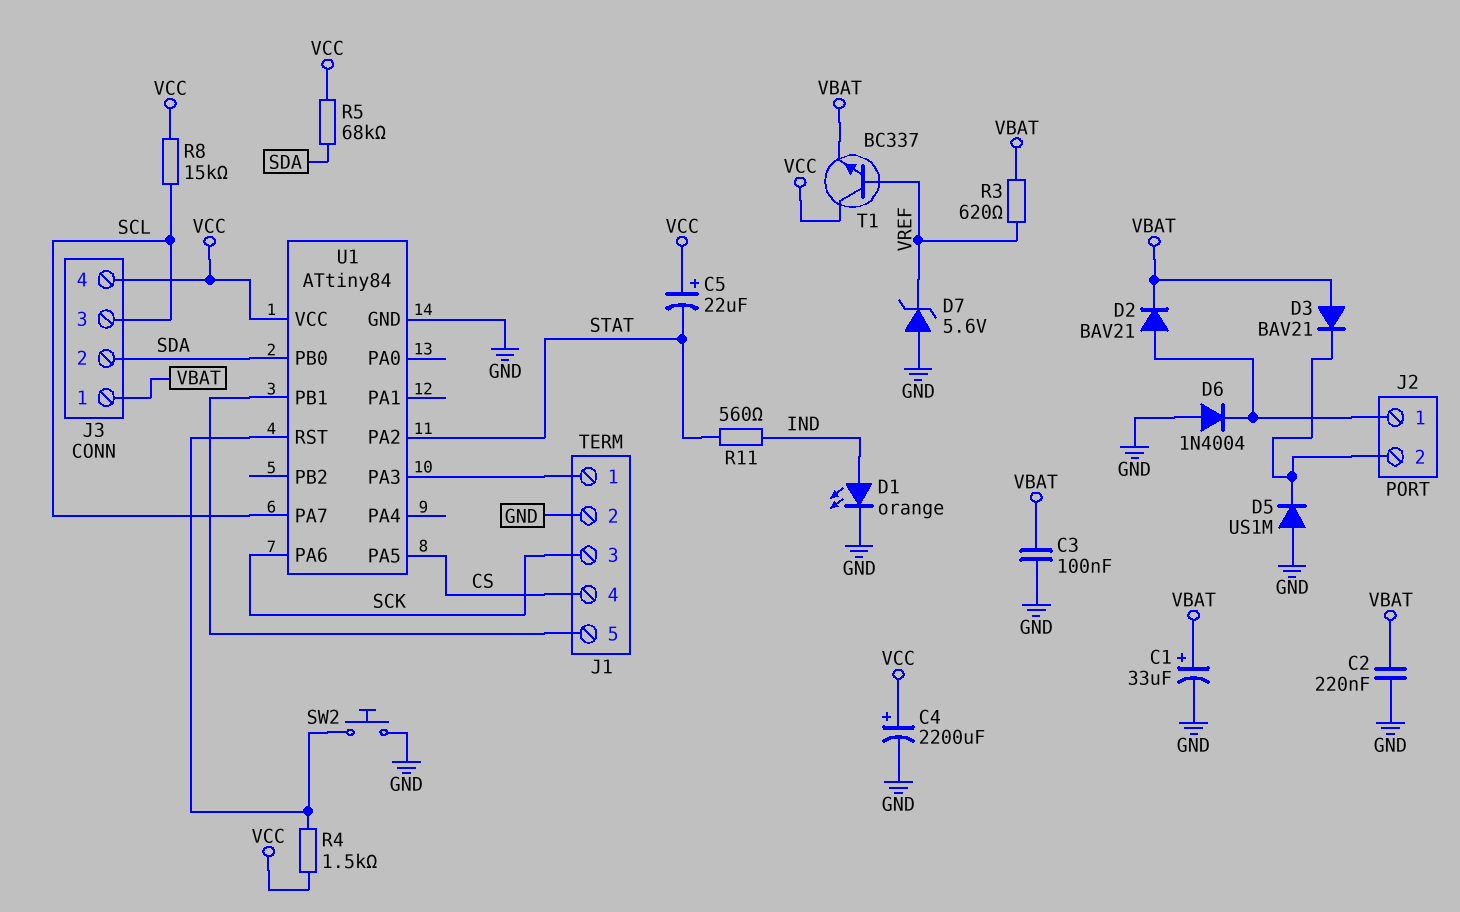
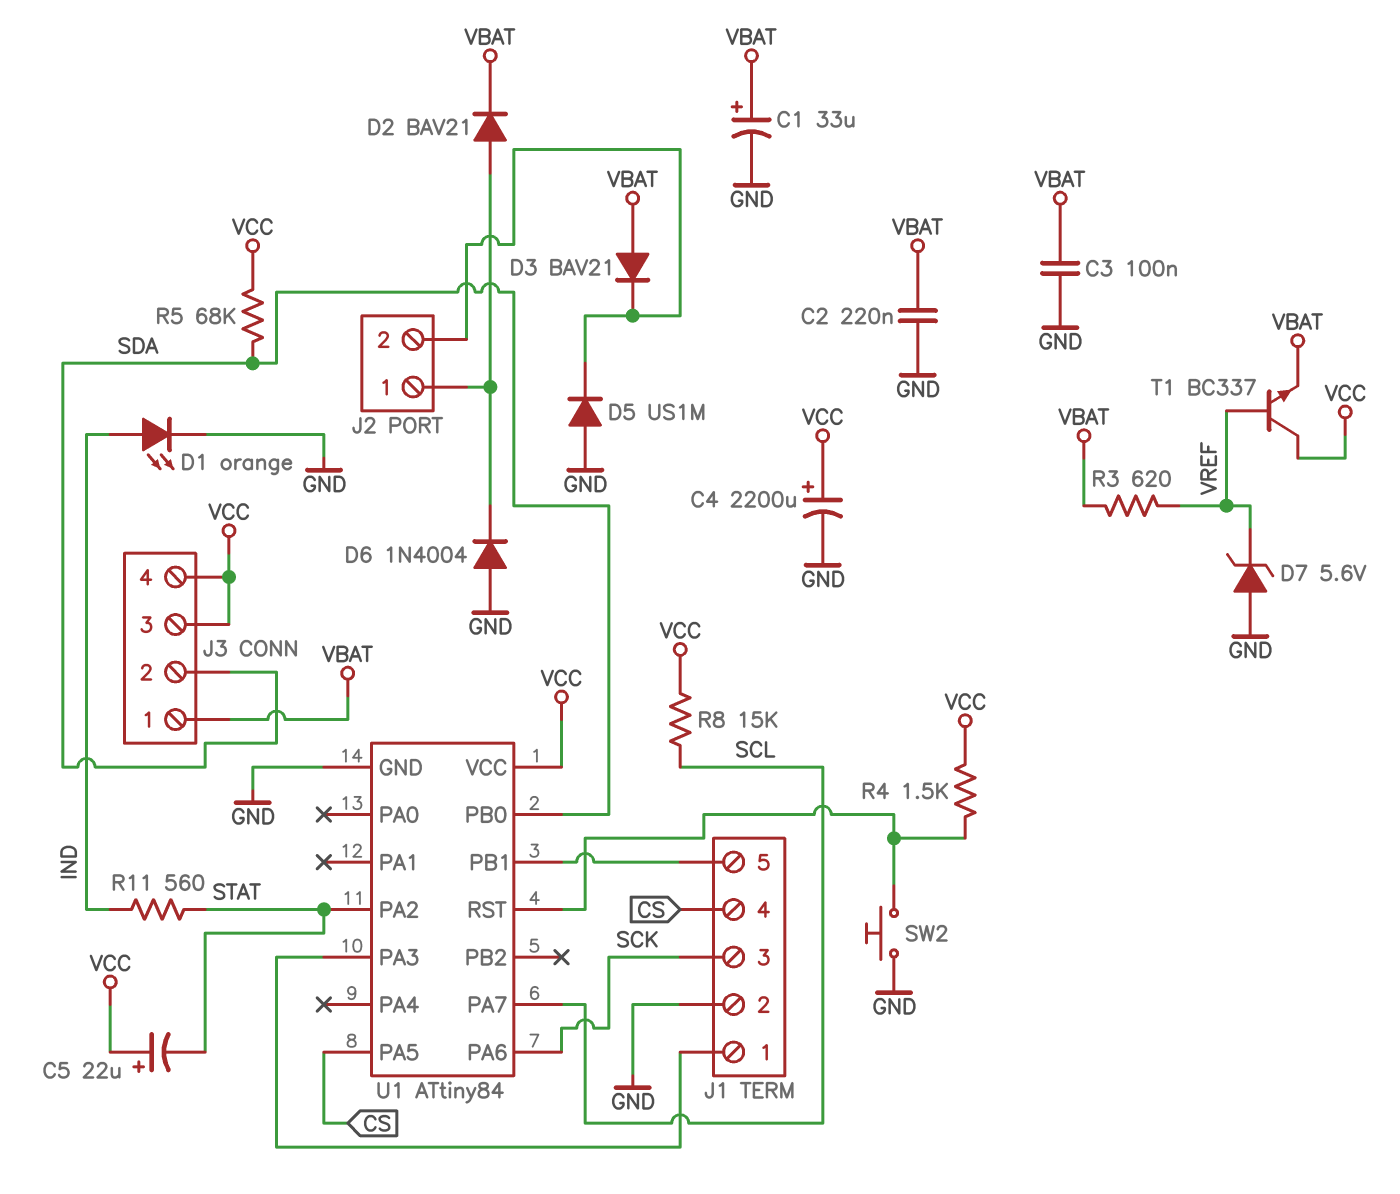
J3 pin 3: SCL -> VCC

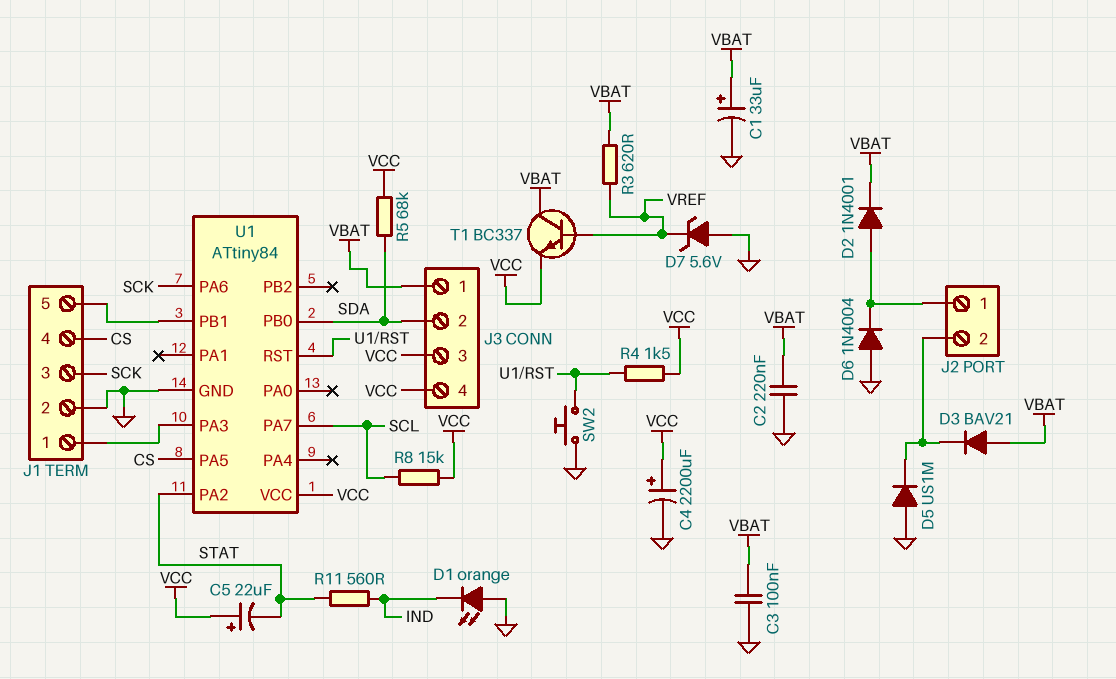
D1: LED orange (A IND, K GND) -> LED orange (A GND, K IND)
D2: diode BAV21 (A J2/1, K VBAT) -> diode 1N4001 (A J2/1, K VBAT)
T1: NPN BC337 (B VREF, C VCC, E VBAT) -> NPN BC337 (B VREF, C VBAT, E VCC)

